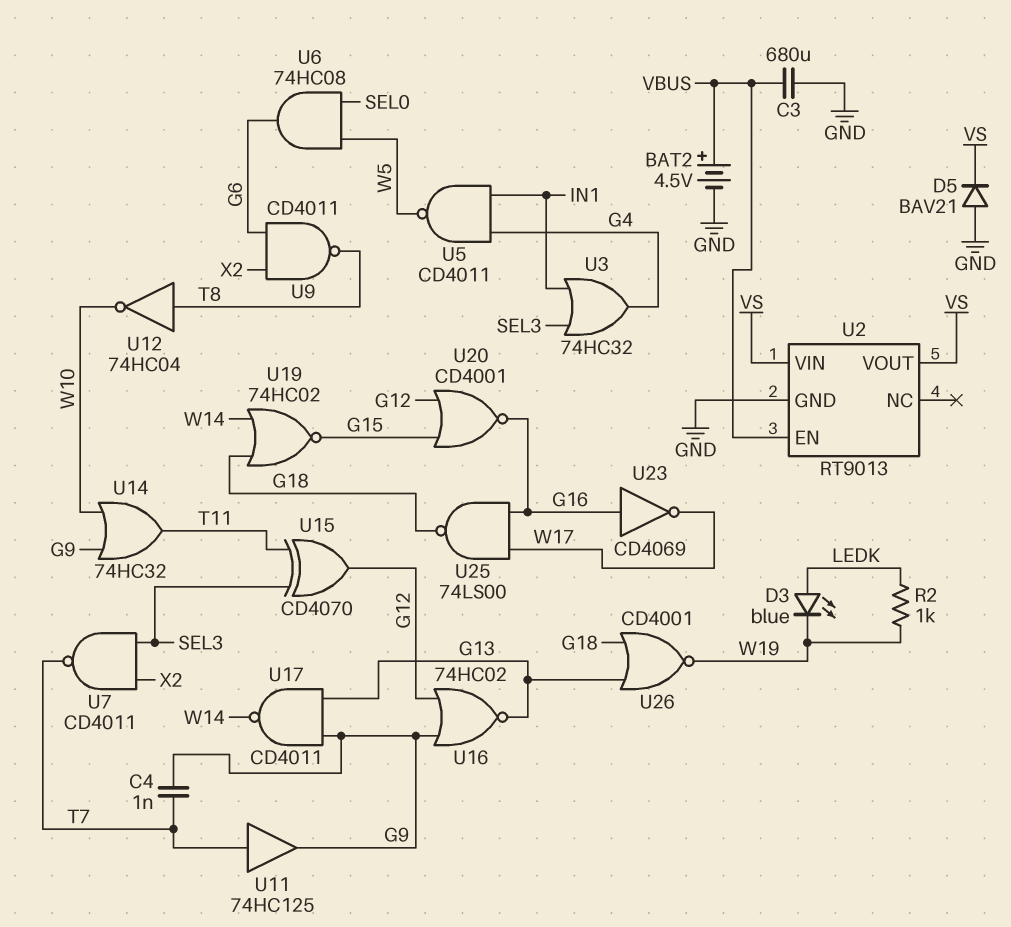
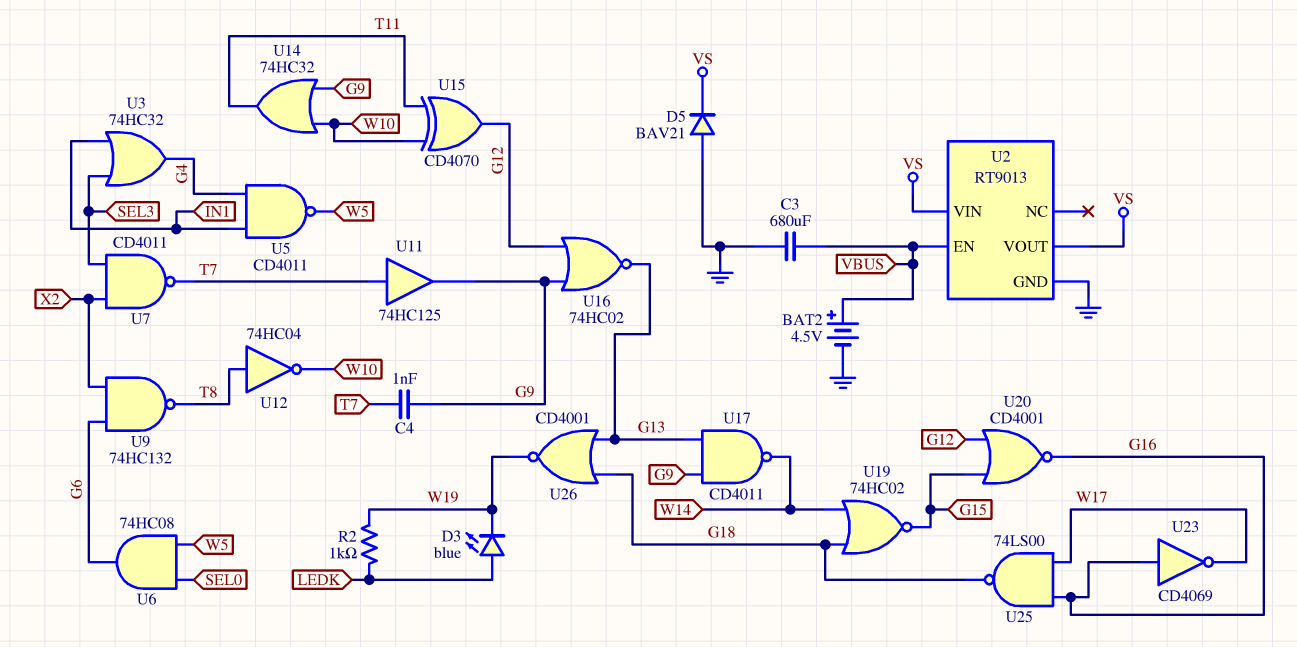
U9: NAND CD4011 (in G6, in X2, out T8) -> NAND 74HC132 (in G6, in X2, out T8)
U15: XOR CD4070 (in SEL3, in T11, out G12) -> XOR CD4070 (in T11, in W10, out G12)

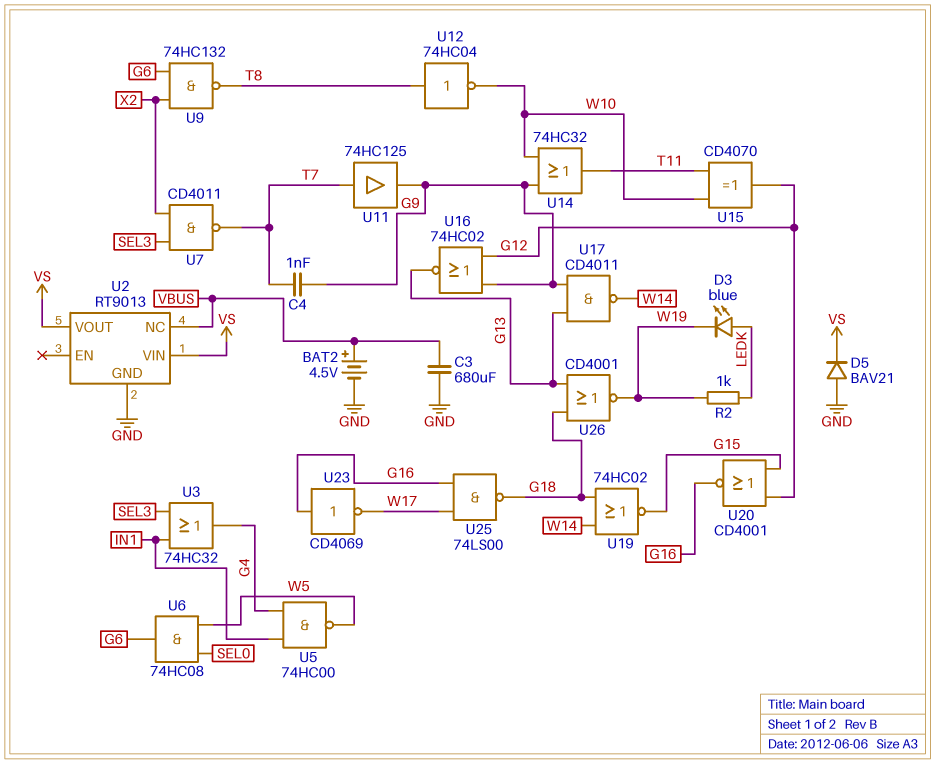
U2 pin EN: VBUS -> none
U2 pin NC: none -> VBUS
U5: NAND CD4011 (in G4, in IN1, out W5) -> NAND 74HC00 (in G4, in IN1, out W5)

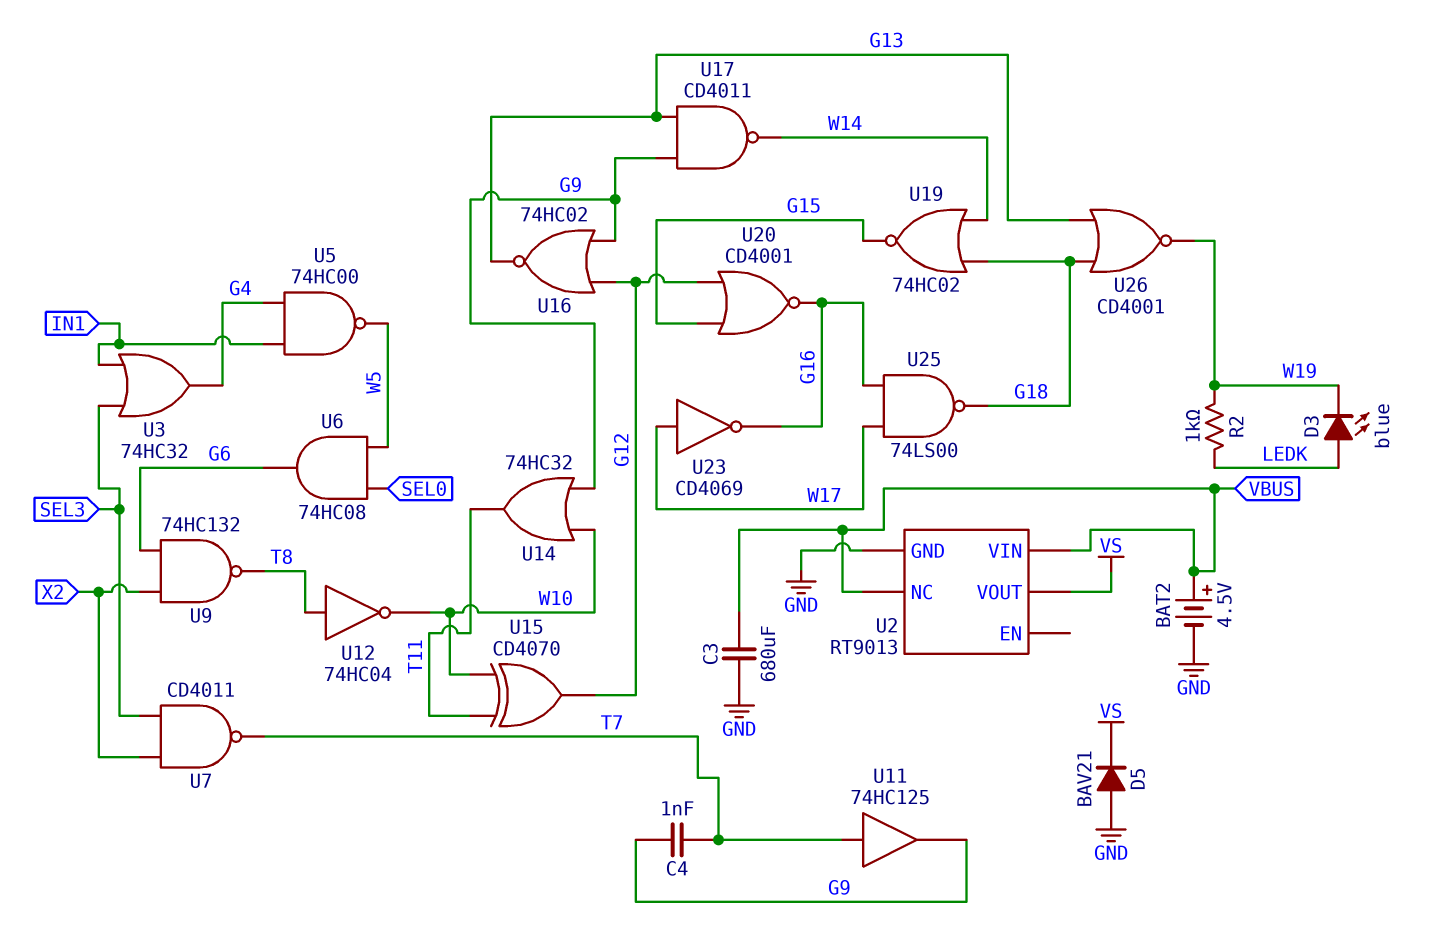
U2 pin VIN: VS -> VBUS
U23: NOT CD4069 (in G16, out W17) -> NOT CD4069 (in W17, out G16)

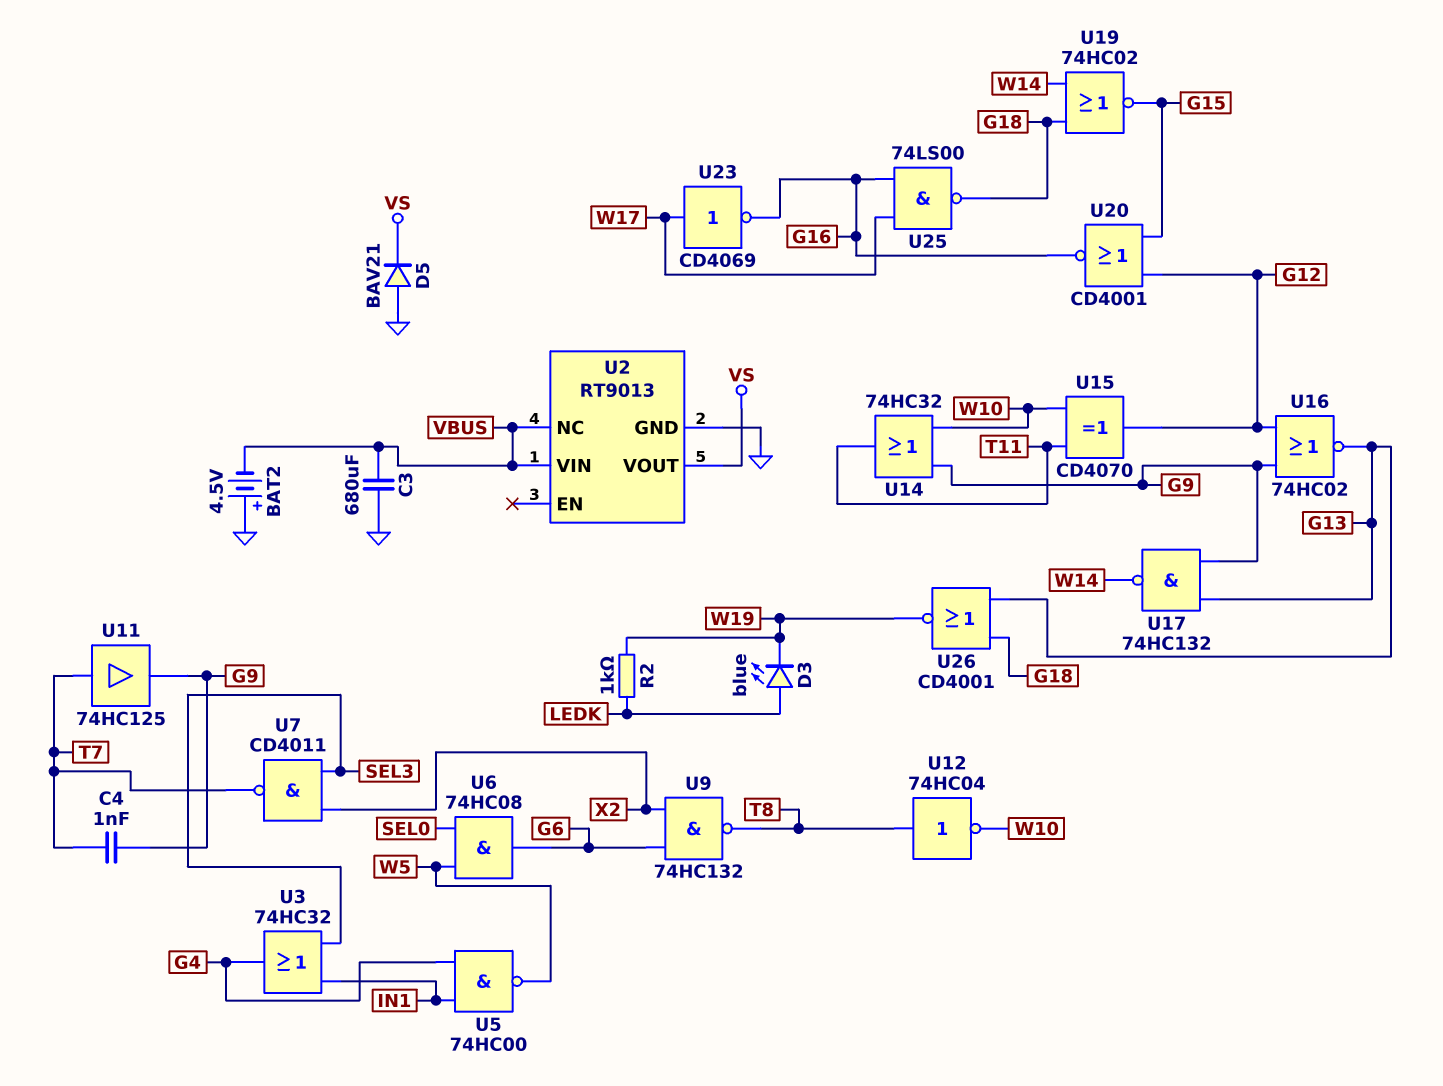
BAT2: 4.5V (plus VBUS, minus GND) -> 4.5V (plus GND, minus VBUS)
U17: NAND CD4011 (in G9, in G13, out W14) -> NAND 74HC132 (in G9, in G13, out W14)

